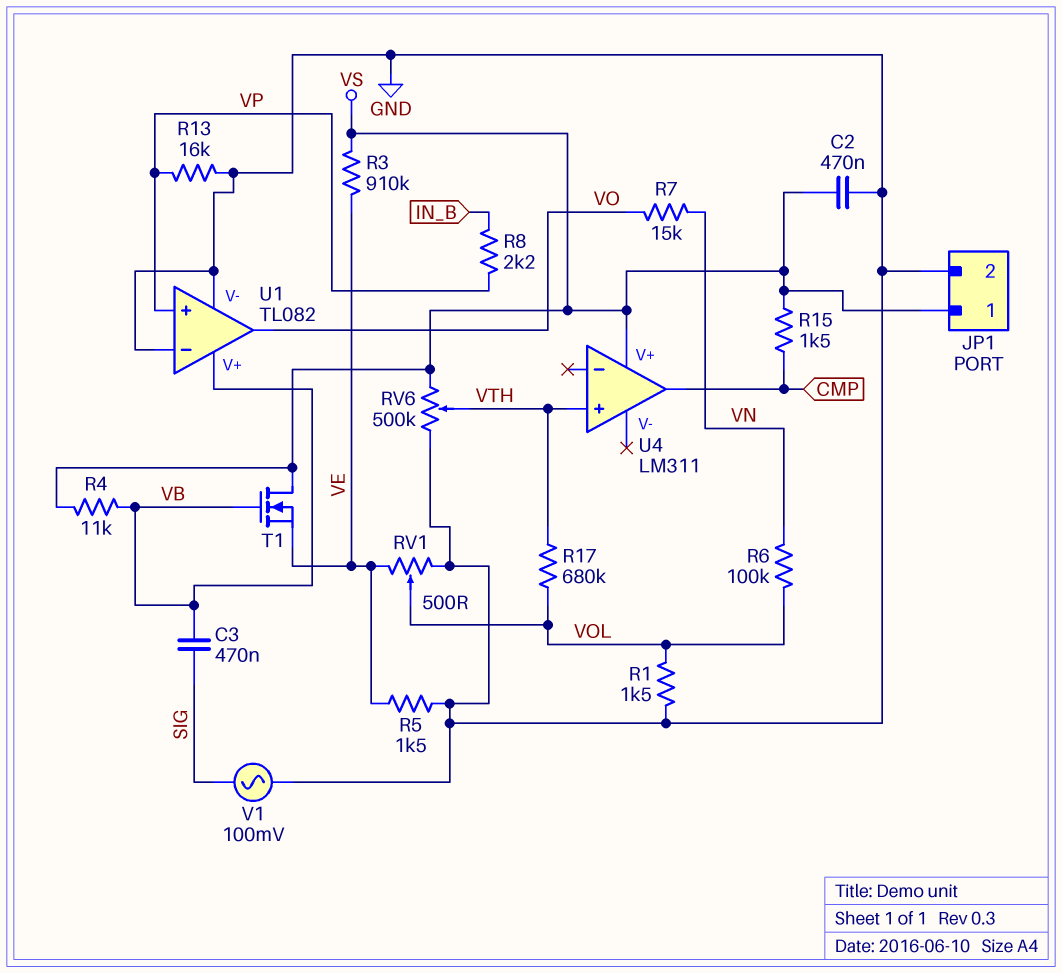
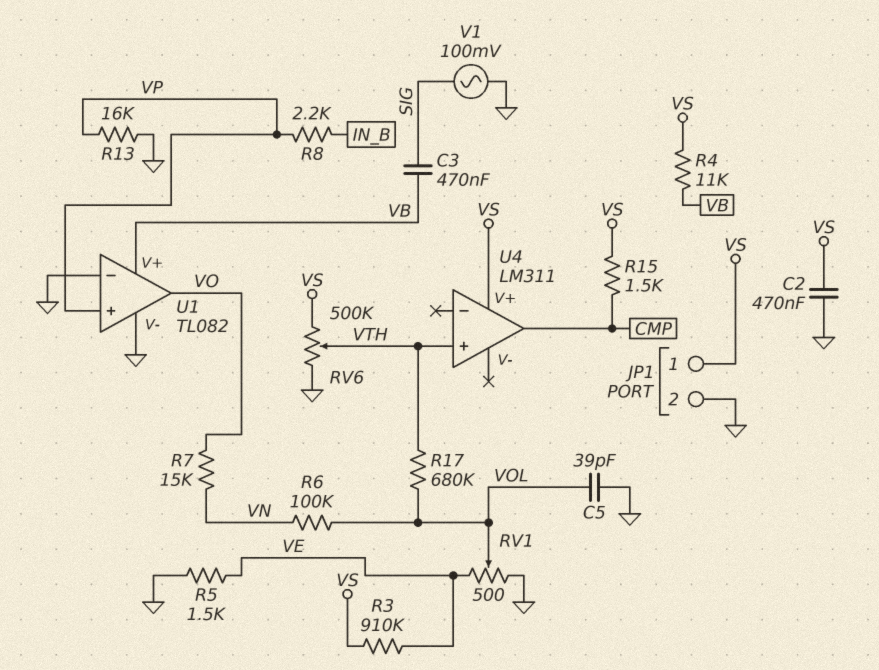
C5: none -> 39pF (GND, VOL)
R1: 1.5k (GND, VOL) -> none
T1: NMOS (G VB, D VS, S VE) -> none

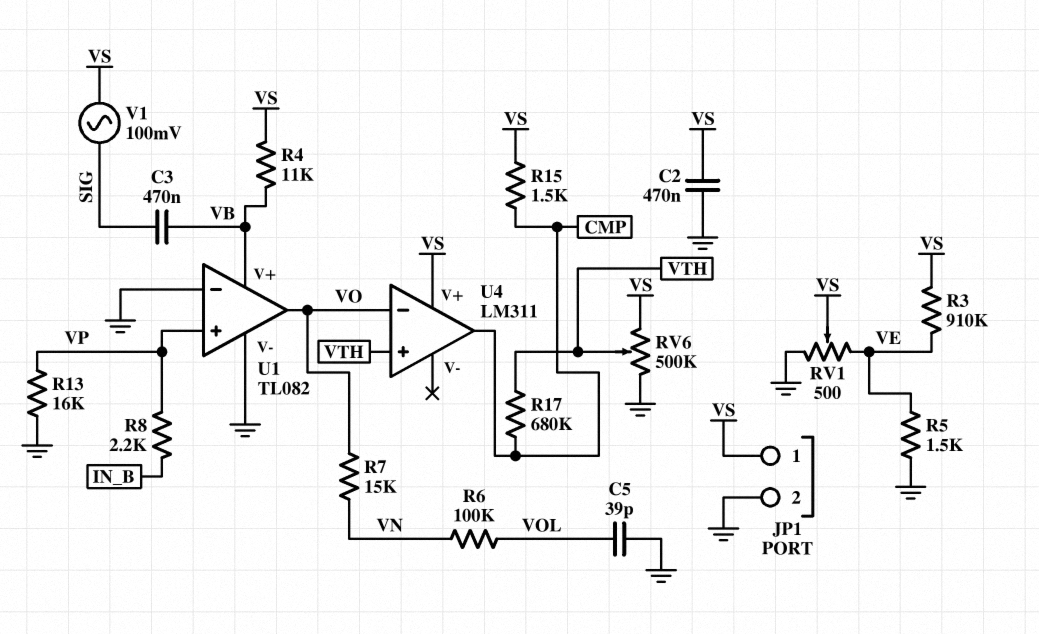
R17: 680k (VOL, VTH) -> 680k (CMP, VTH)
RV1: 500 (GND, VE, wiper VOL) -> 500 (GND, VE, wiper VS)
U4 pin in-: none -> VO
V1: AC 100mV (GND, SIG) -> AC 100mV (SIG, VS)

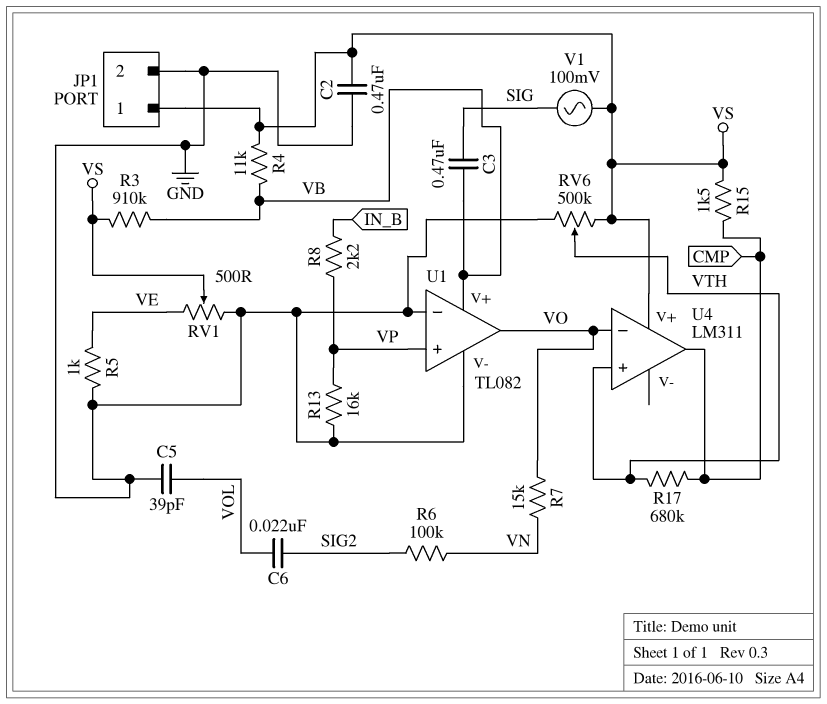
C6: none -> 22nF (SIG2, VOL)
R3: 910k (VE, VS) -> 910k (VB, VS)
R5: 1.5k (GND, VE) -> 1k (GND, VE)
R6: 100k (VN, VOL) -> 100k (SIG2, VN)

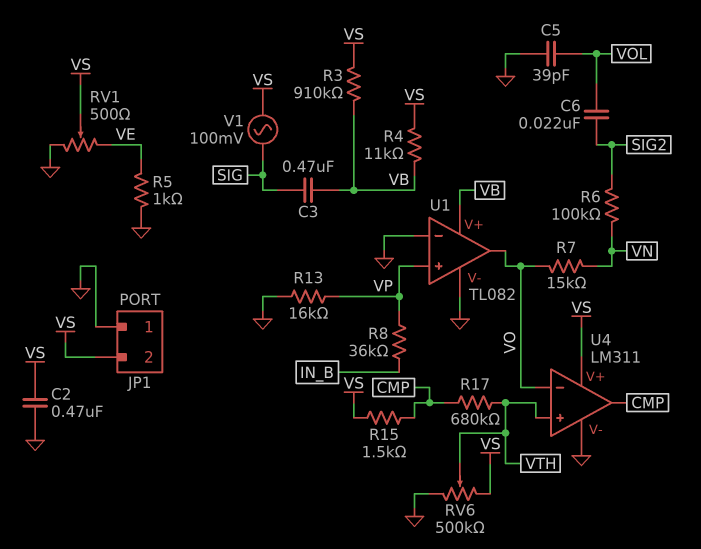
JP1 pin 1: VS -> GND
JP1 pin 2: GND -> VS
R8: 2.2k (IN_B, VP) -> 36k (IN_B, VP)
U4 pin V-: none -> GND

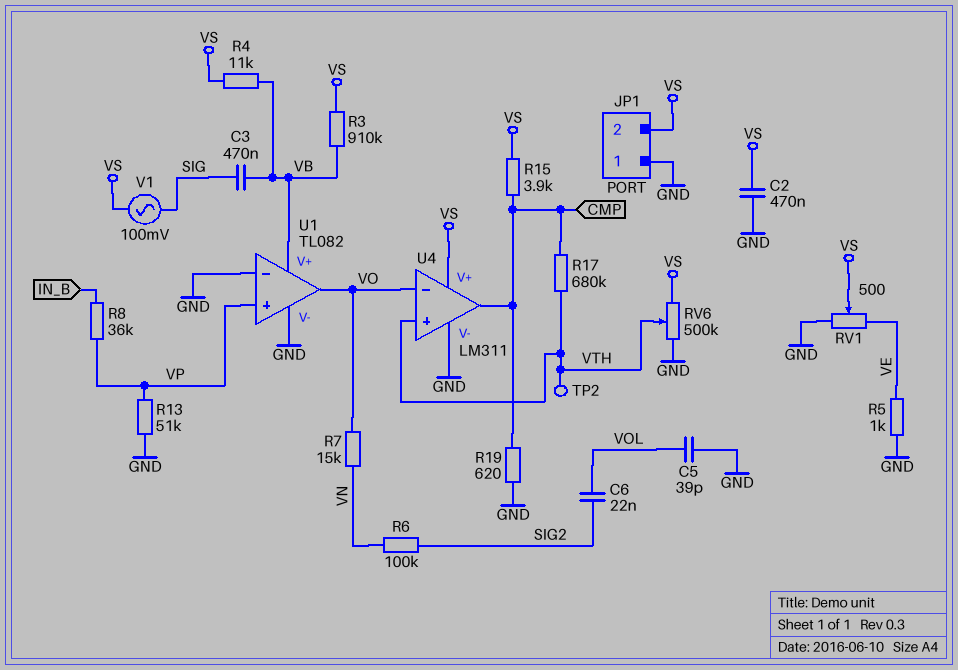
R13: 16k (GND, VP) -> 51k (GND, VP)
R15: 1.5k (CMP, VS) -> 3.9k (CMP, VS)
R19: none -> 620 (CMP, GND)
TP2: none -> test point (VTH)

